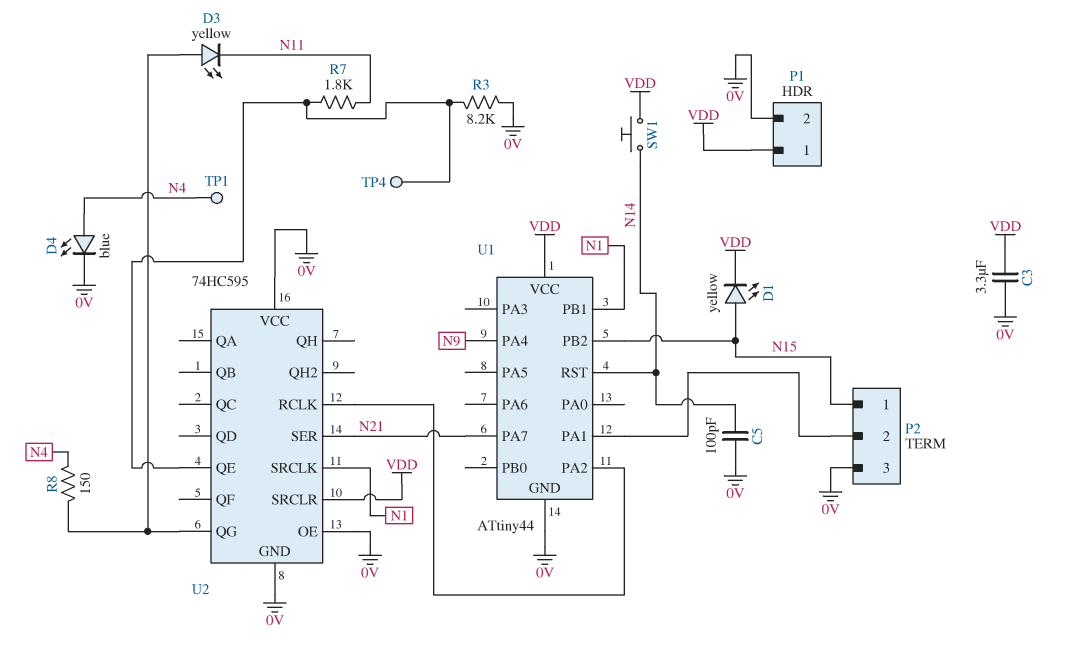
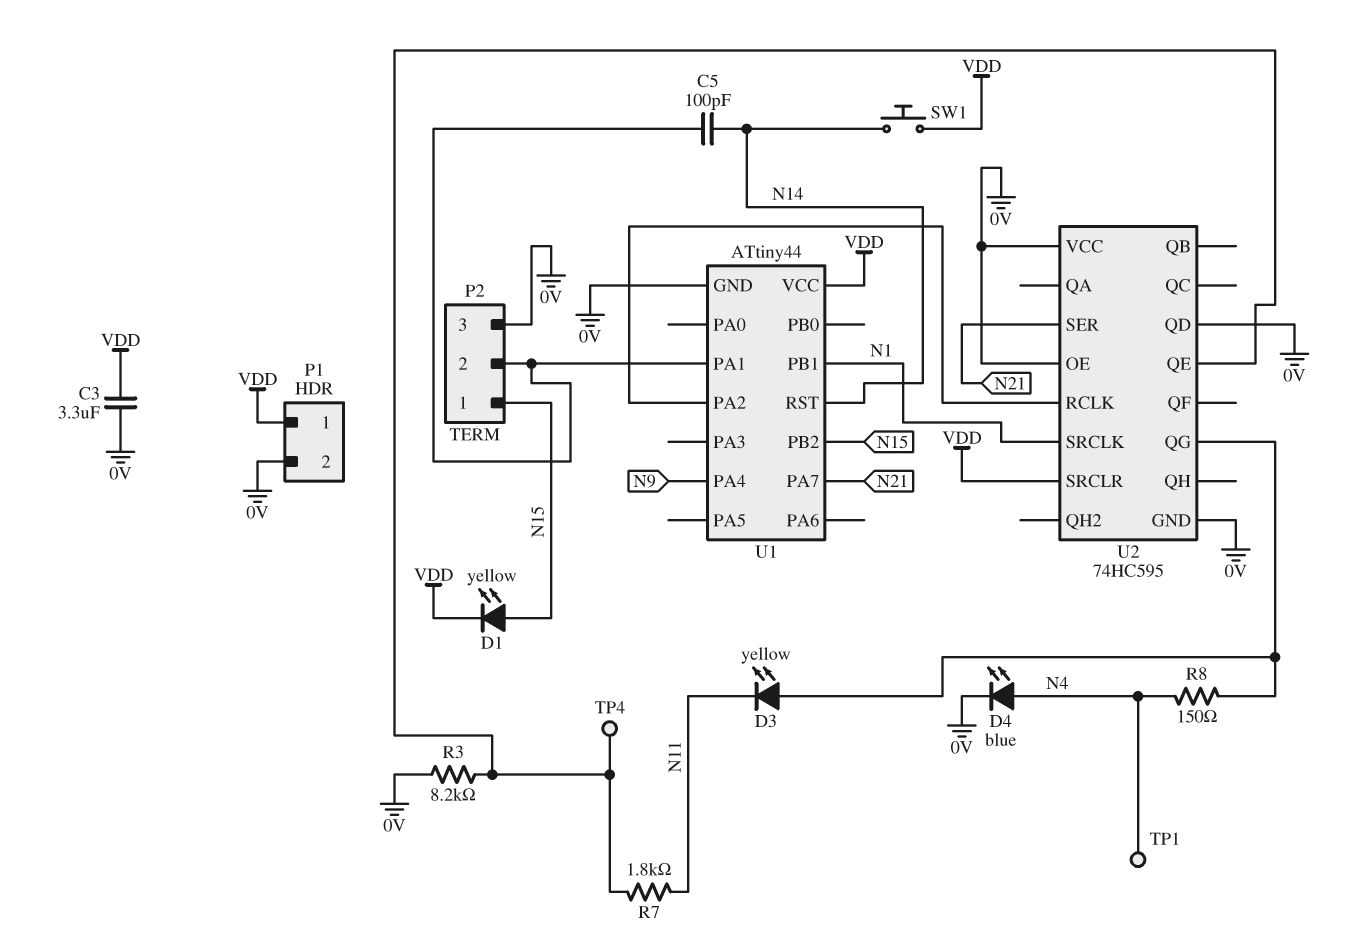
C5: 100pF (0V, N14) -> 100pF (N14, P2/2)
U2 pin QD: none -> 0V

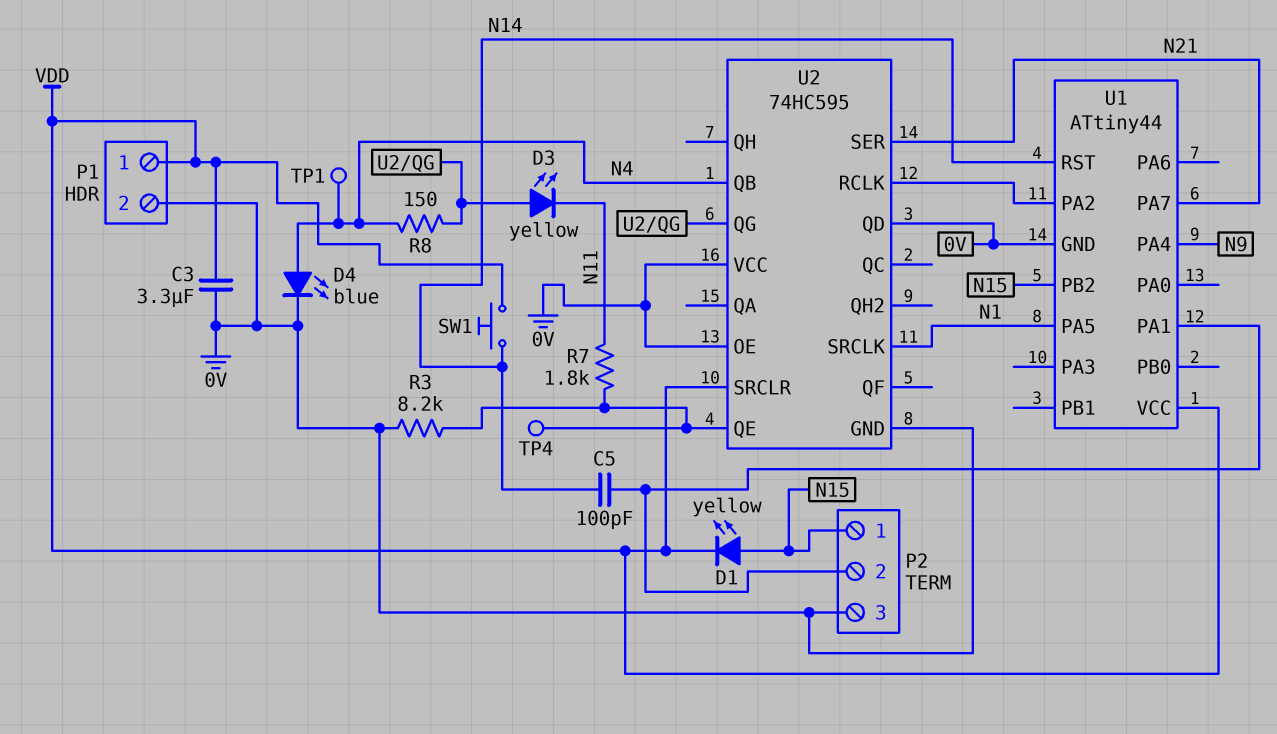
U1 pin PA5: none -> N1
U1 pin PB1: N1 -> none
U2 pin QB: none -> N4

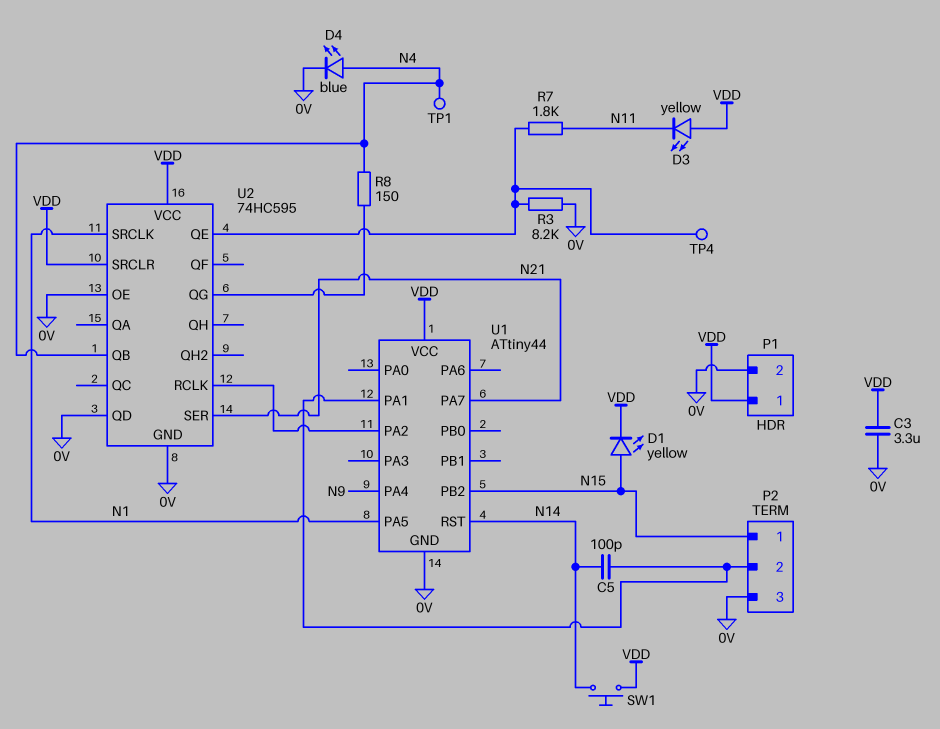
D3: LED yellow (A U2/QG, K N11) -> LED yellow (A VDD, K N11)
U2 pin VCC: 0V -> VDD

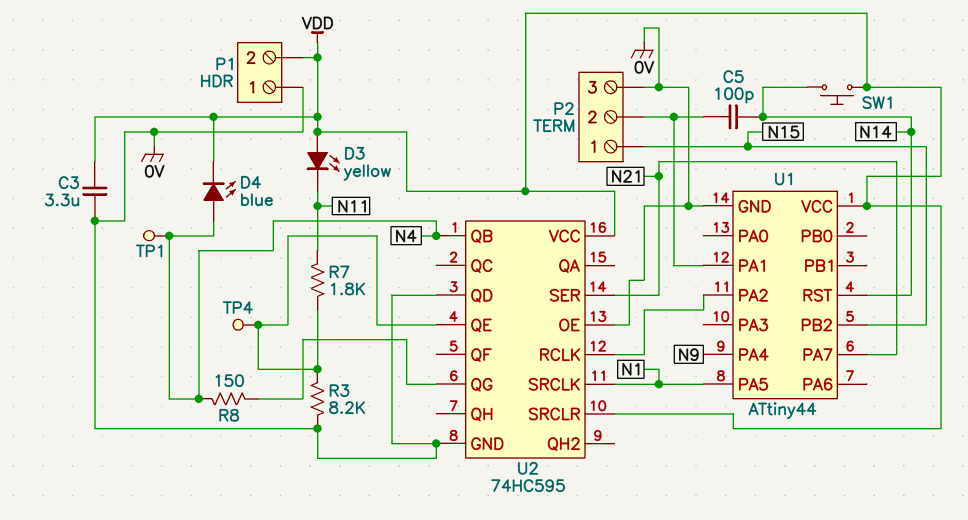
D1: LED yellow (A N15, K VDD) -> none
D4: LED blue (A N4, K 0V) -> LED blue (A N4, K VDD)
P1 pin 1: VDD -> 0V
P1 pin 2: 0V -> VDD

